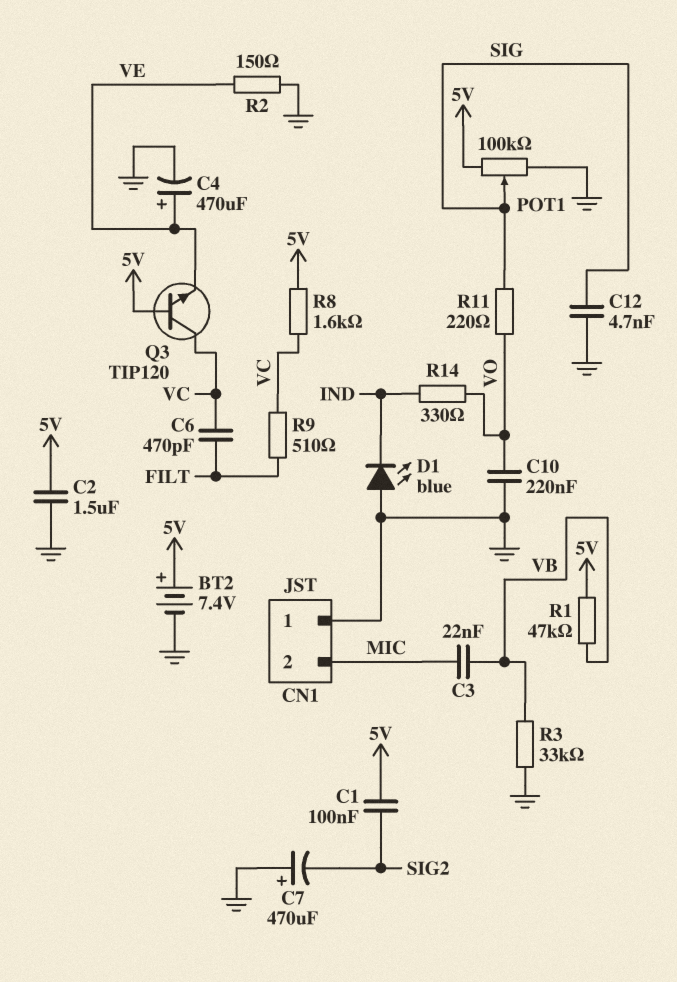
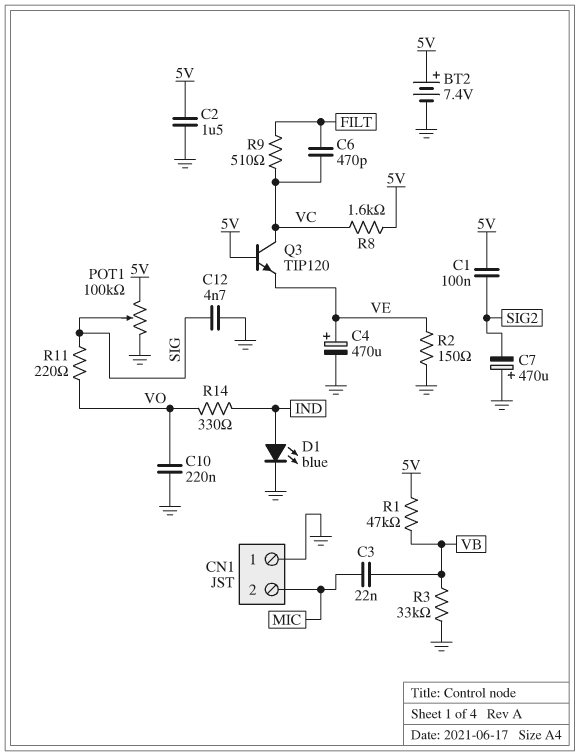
D1: LED blue (A GND, K IND) -> LED blue (A IND, K GND)

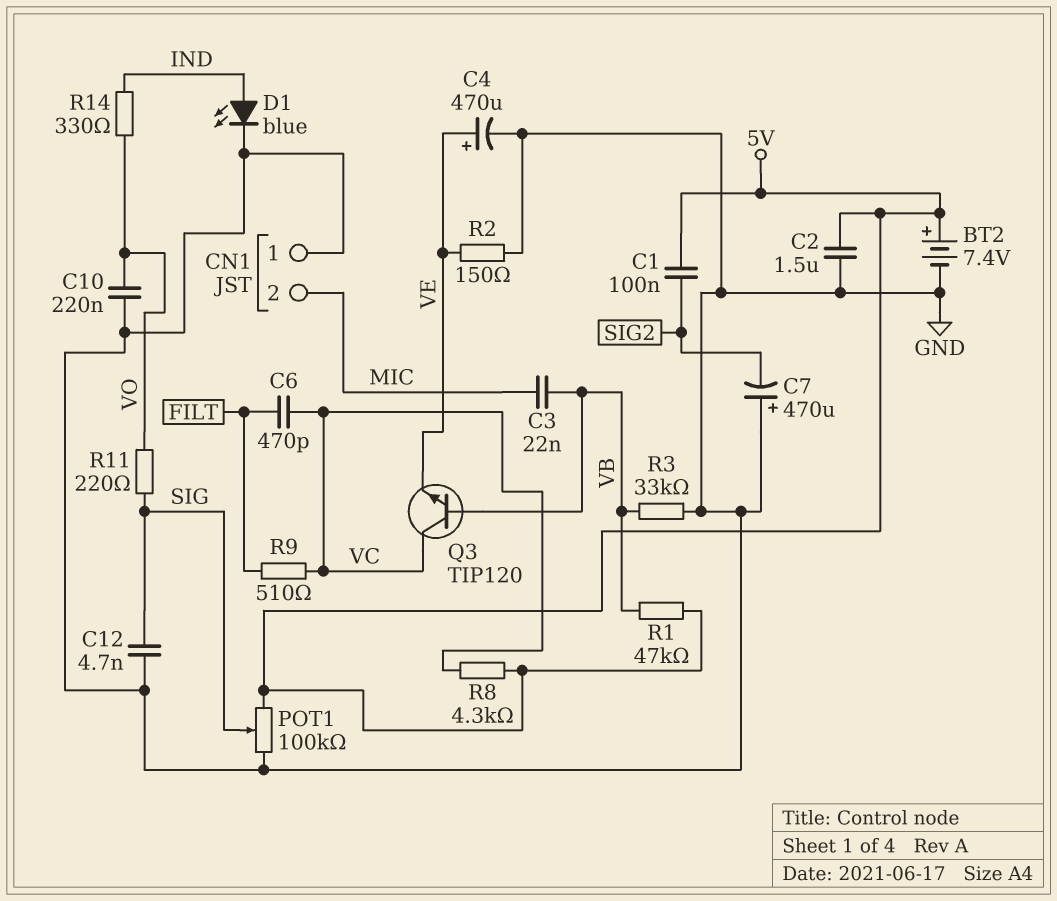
Q3: NPN TIP120 (B 5V, C VC, E VE) -> NPN TIP120 (B VB, C VC, E VE)
R8: 1.6k (5V, VC) -> 4.3k (5V, VC)

